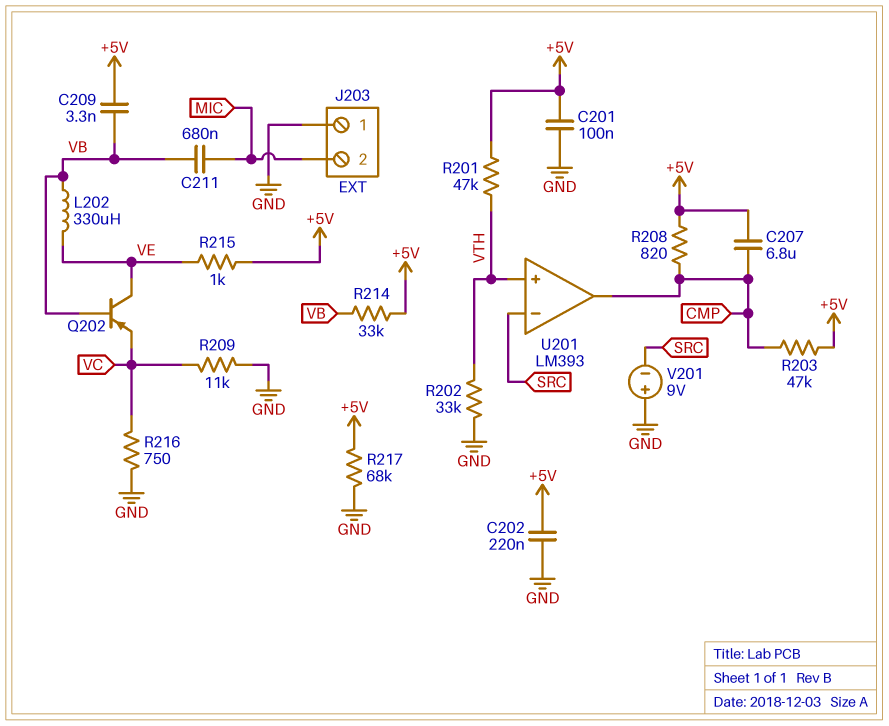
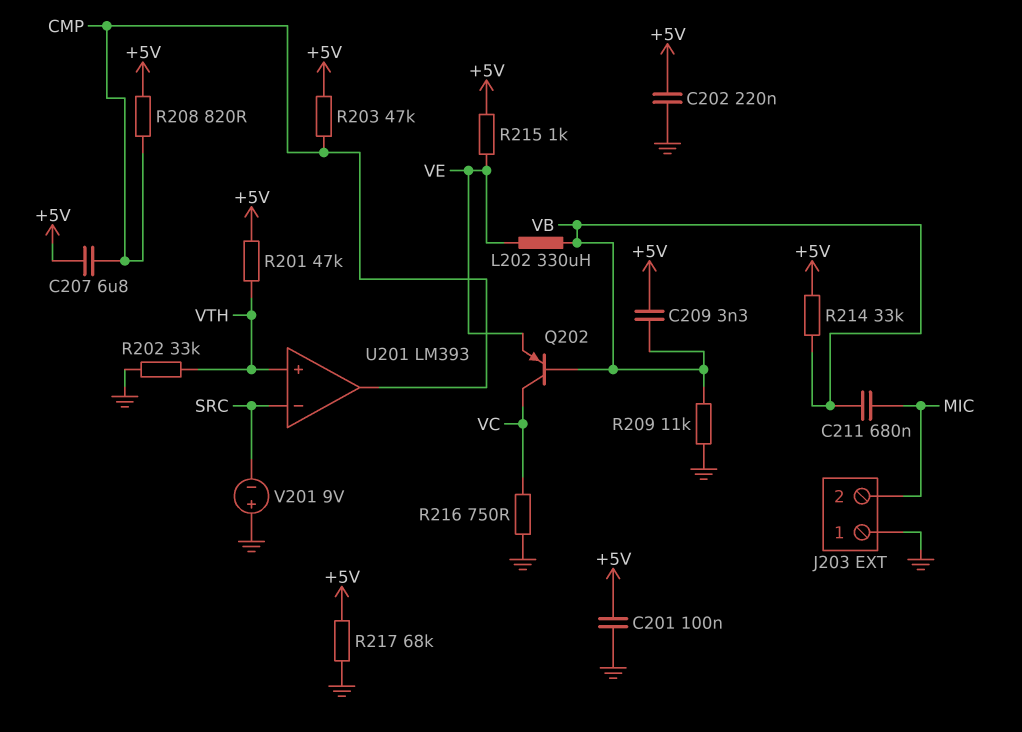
Q202: PNP (B VB, C VE, E VC) -> PNP (B VB, C VC, E VE)
R209: 11k (GND, VC) -> 11k (GND, VB)

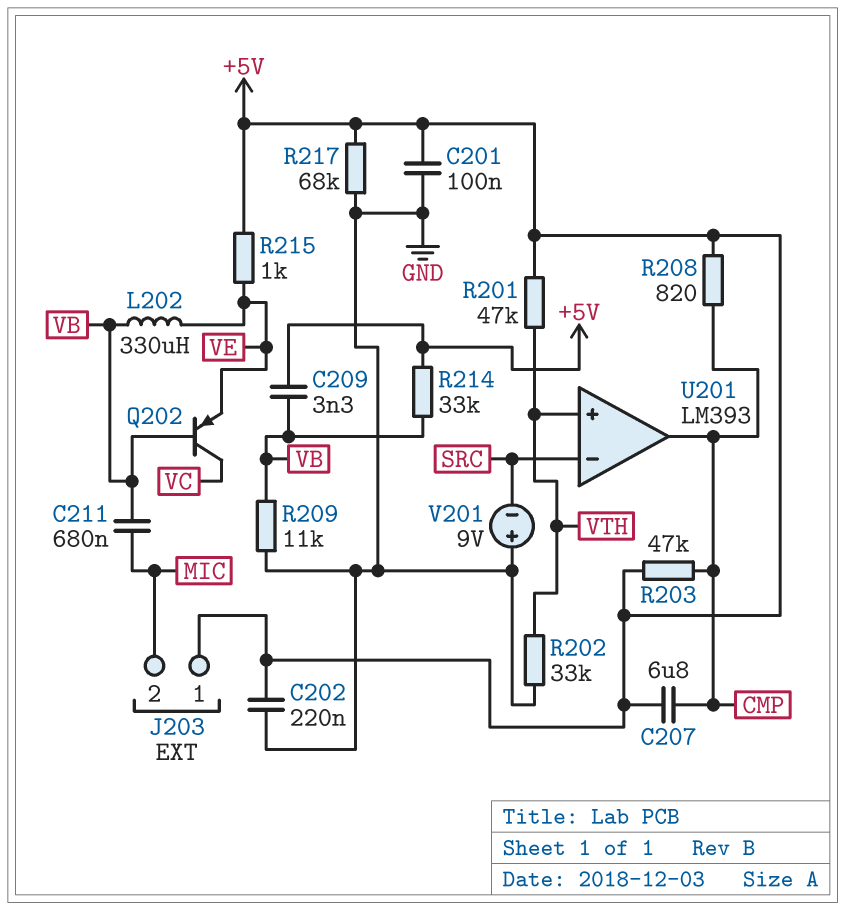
J203 pin 1: GND -> +5V
R216: 750 (GND, VC) -> none

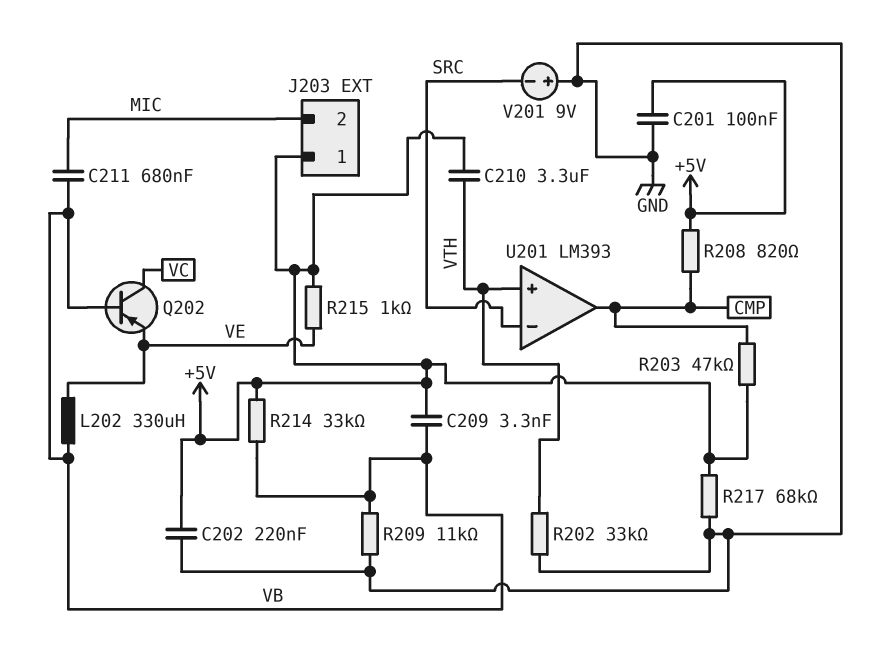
C207: 6.8uF (+5V, CMP) -> none
C210: none -> 3.3uF (+5V, VTH)
R201: 47k (+5V, VTH) -> none

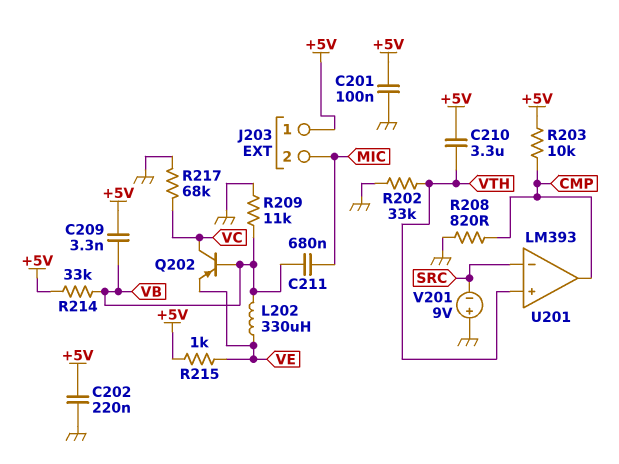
R203: 47k (+5V, CMP) -> 10k (+5V, CMP)
R208: 820 (+5V, CMP) -> 820 (CMP, GND)
R217: 68k (+5V, GND) -> 68k (GND, VC)

